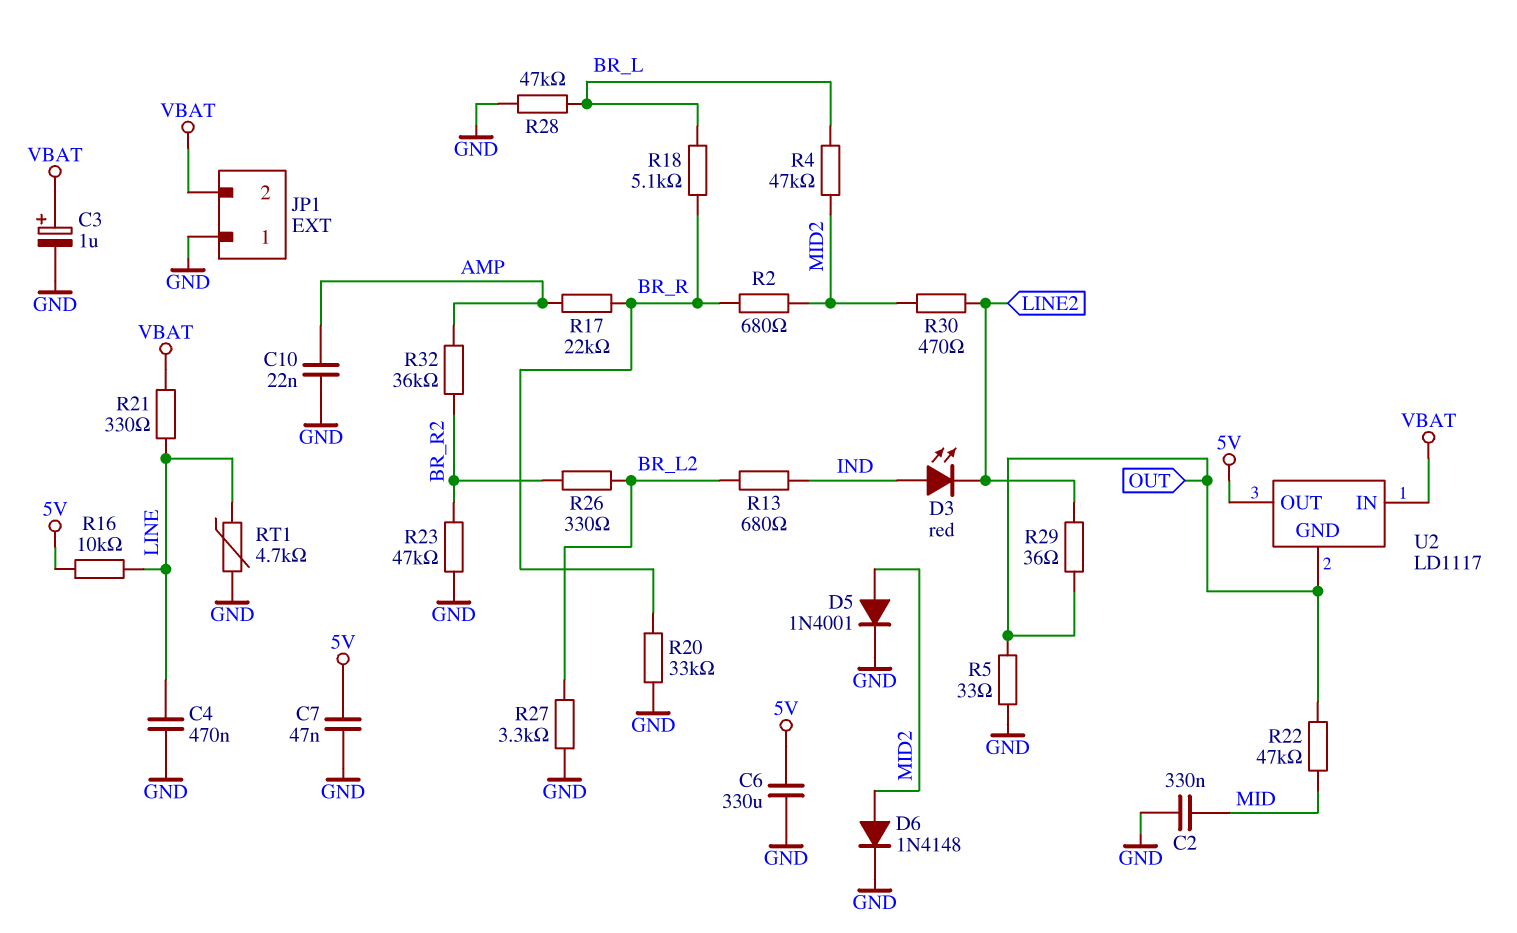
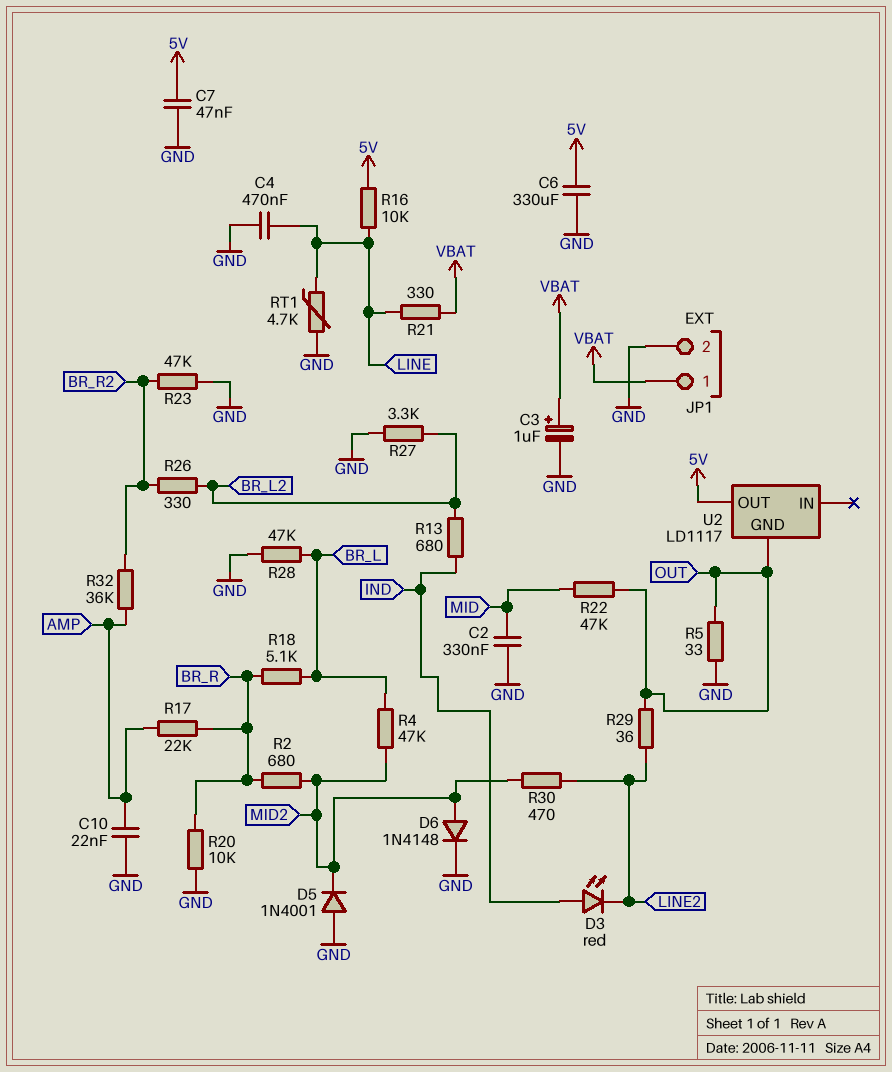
D5: diode 1N4001 (A MID2, K GND) -> diode 1N4001 (A GND, K MID2)
JP1 pin 1: GND -> VBAT
JP1 pin 2: VBAT -> GND
R20: 33k (BR_R, GND) -> 10k (BR_R, GND)
U2 pin IN: VBAT -> none

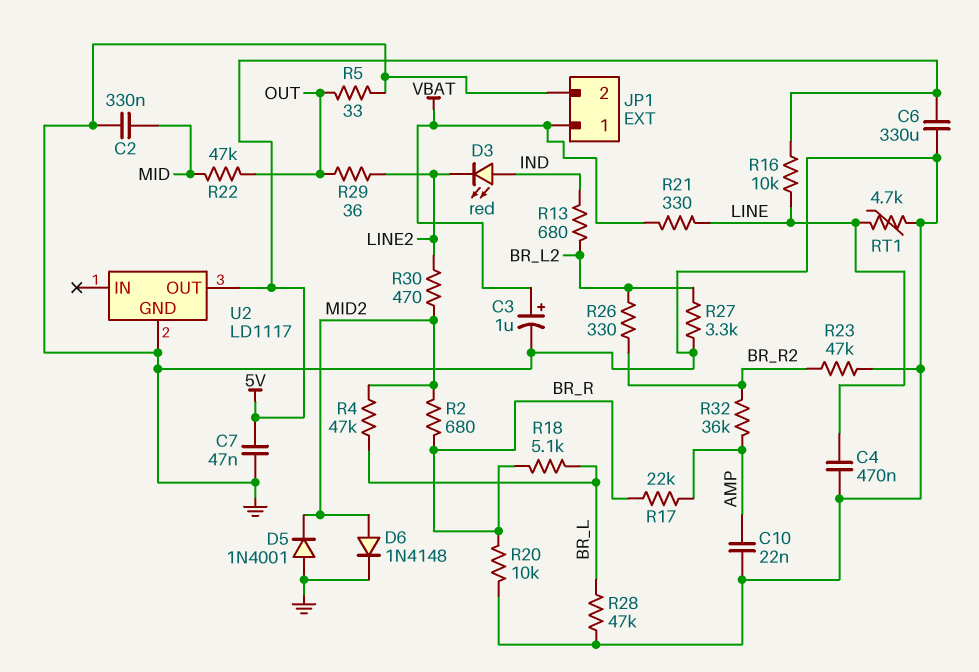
U2 pin GND: OUT -> GND

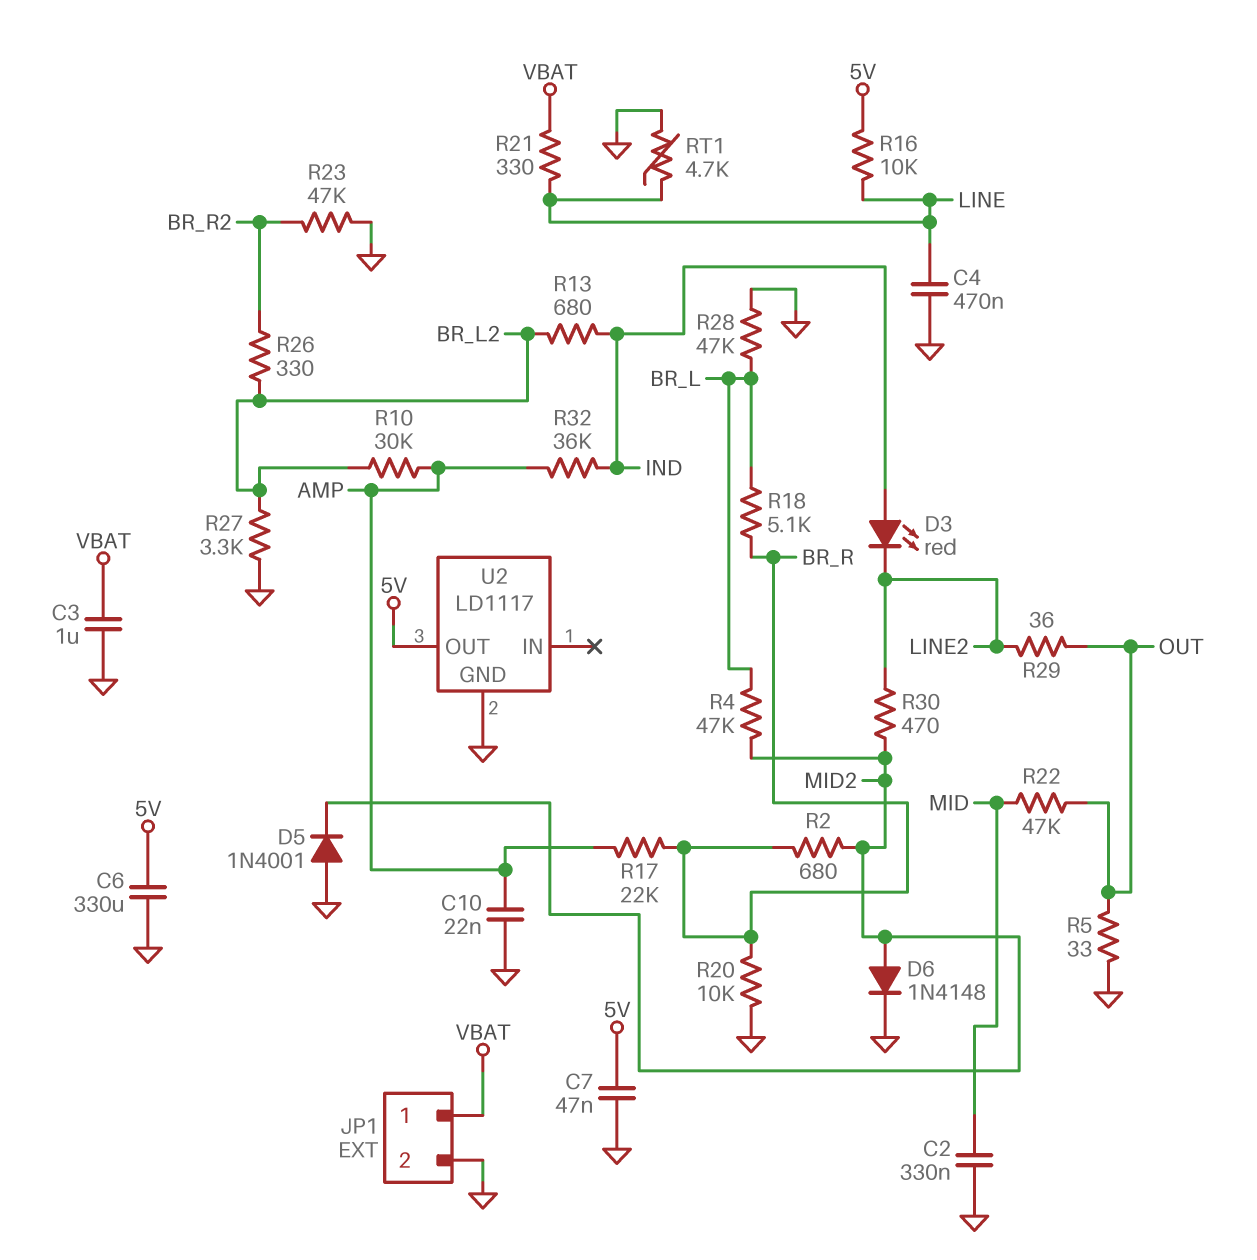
C3: 1uF (plus VBAT, minus GND) -> 1uF (GND, VBAT)
R10: none -> 30k (AMP, BR_L2)
R32: 36k (AMP, BR_R2) -> 36k (AMP, IND)

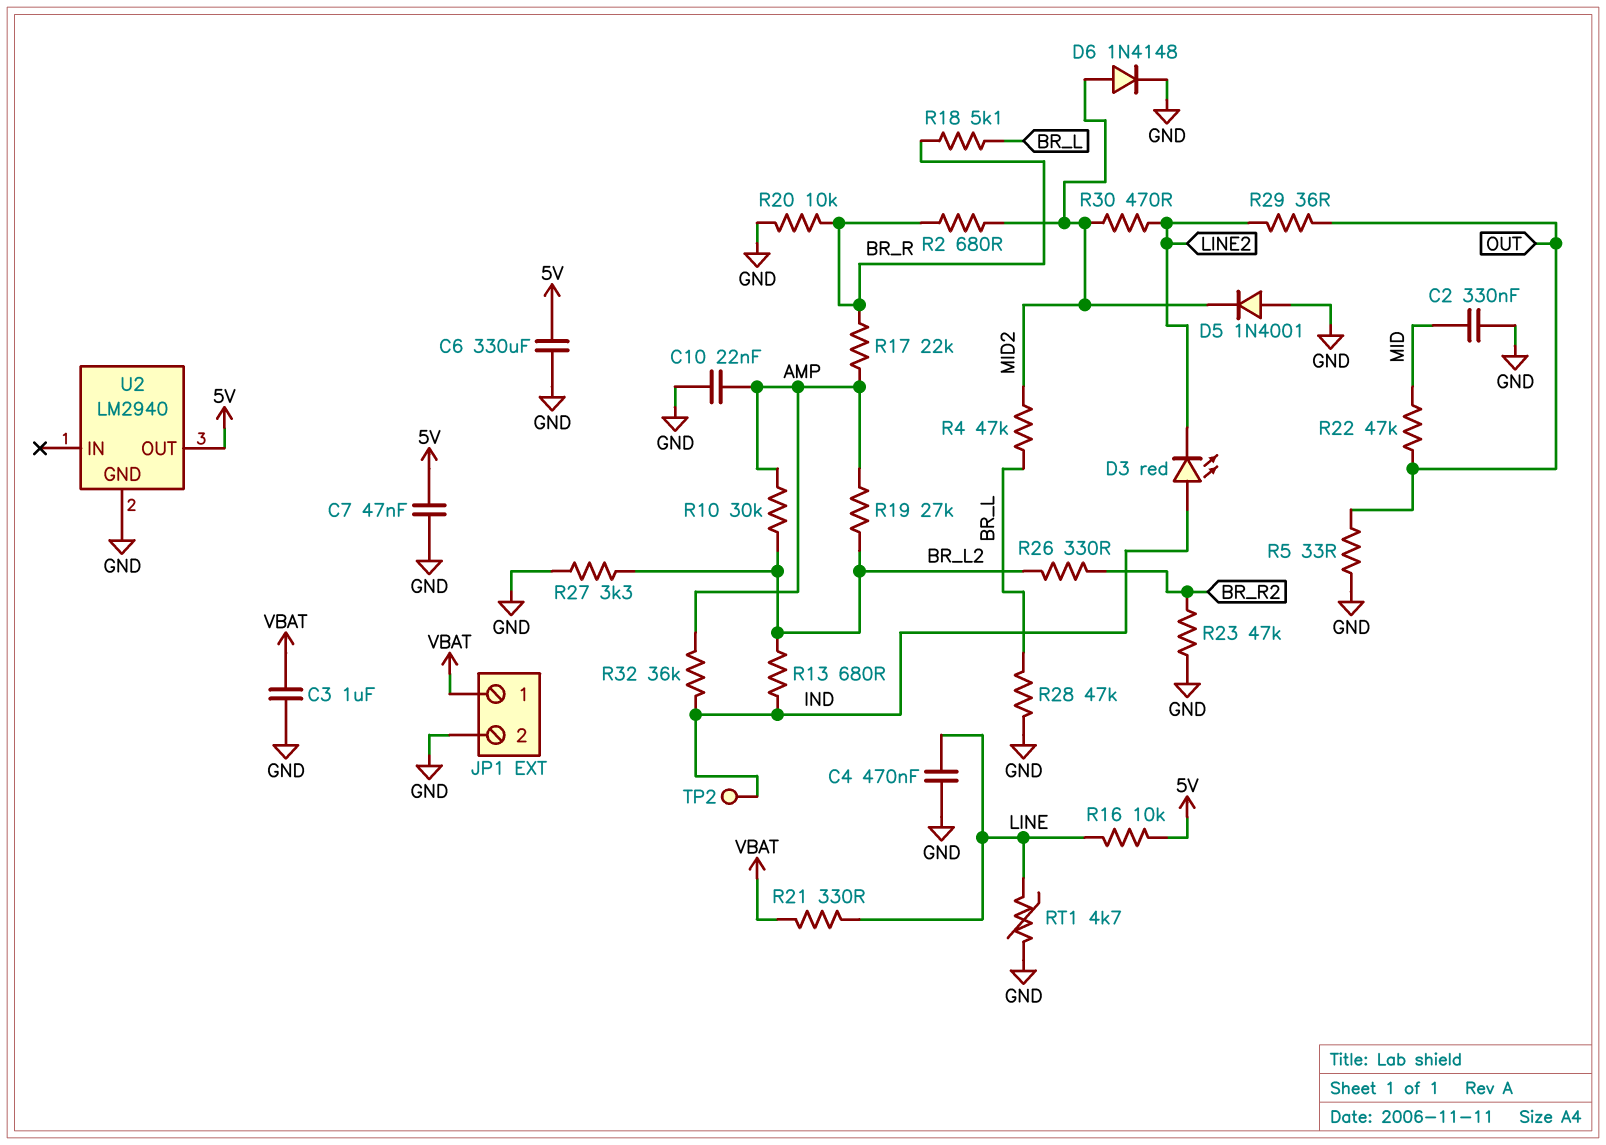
R19: none -> 27k (AMP, BR_L2)
TP2: none -> test point (IND)
U2: LD1117 -> LM2940

